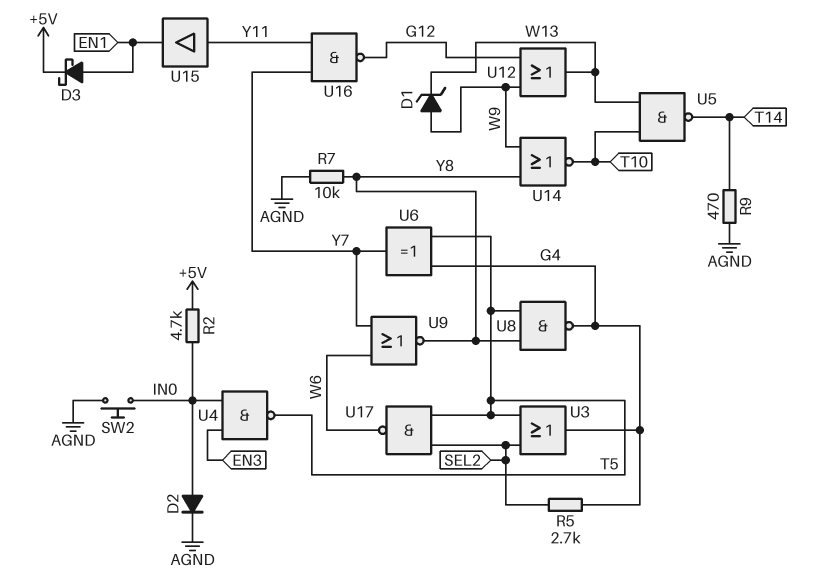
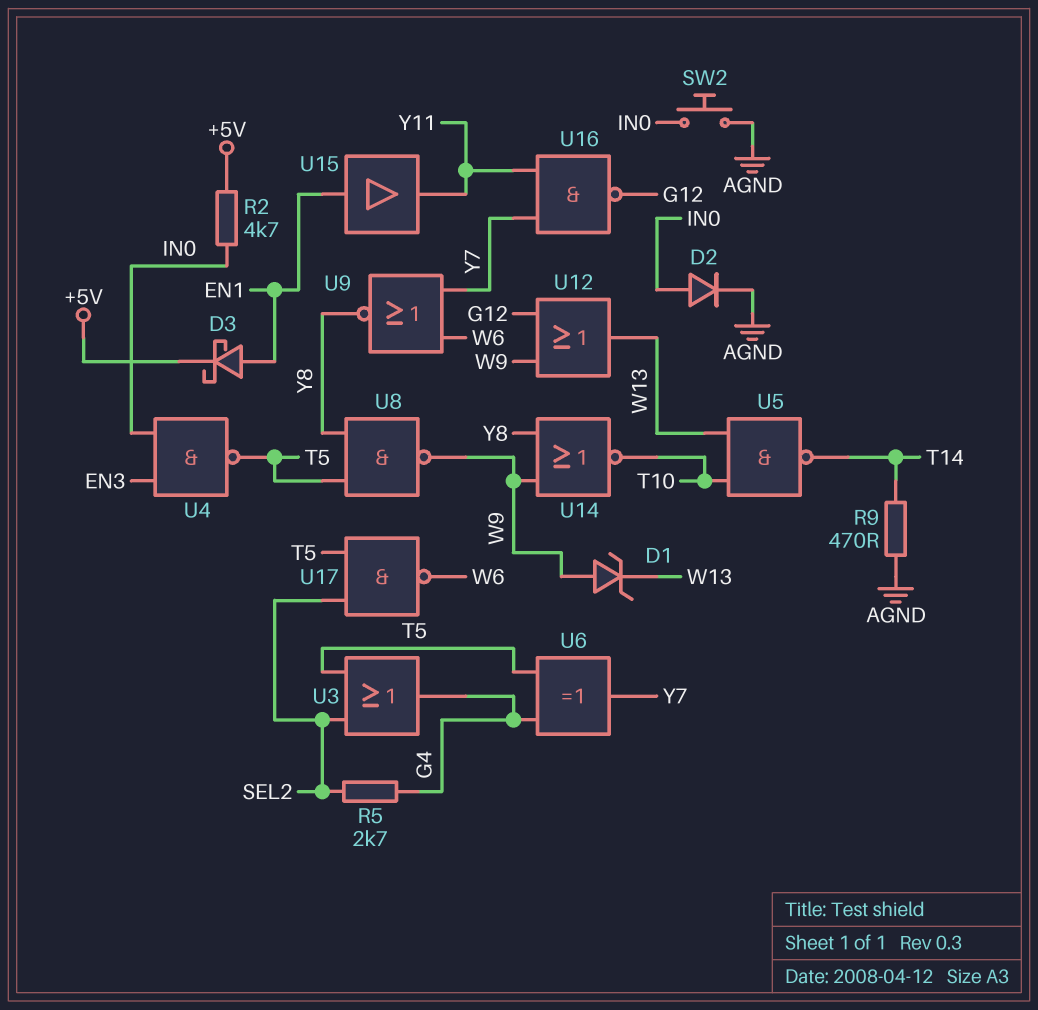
R7: 10k (AGND, Y8) -> none
U8: NAND (in T5, in Y8, out G4) -> NAND (in T5, in Y8, out W9)
U15: buffer (in Y11, out EN1) -> buffer (in EN1, out Y11)

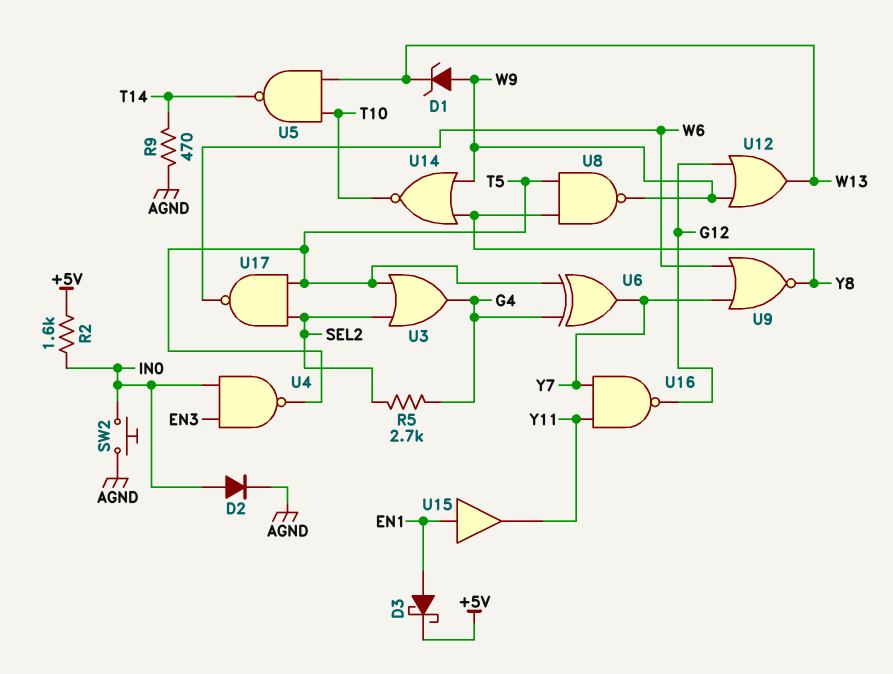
R2: 4.7k (+5V, IN0) -> 1.6k (+5V, IN0)

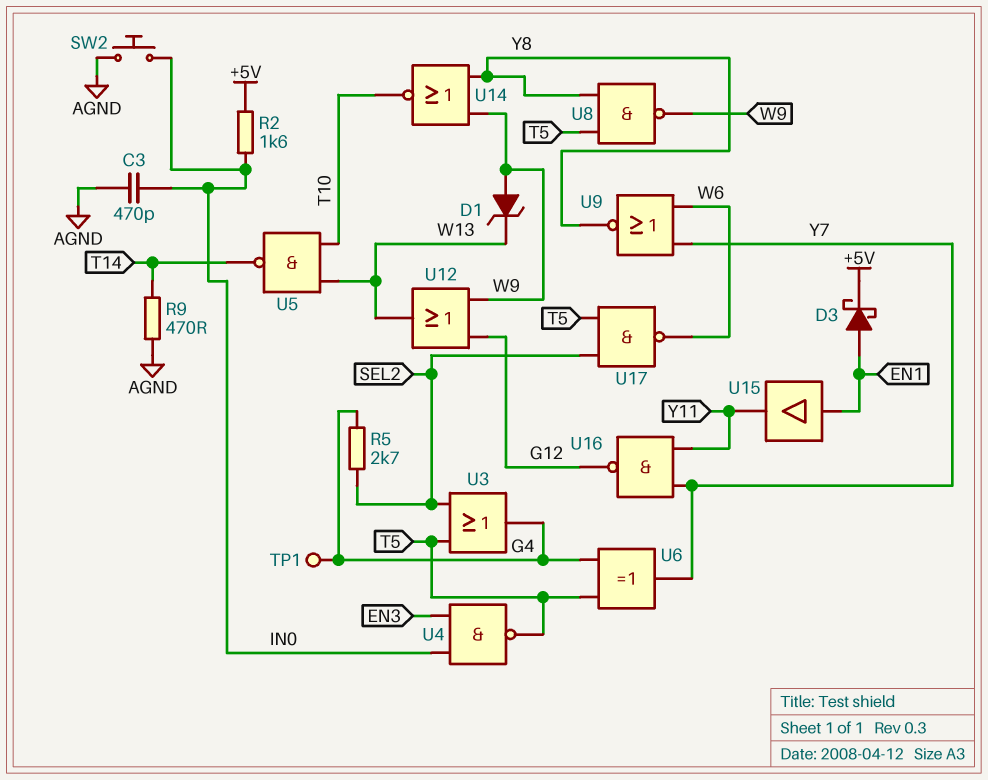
C3: none -> 470pF (AGND, IN0)
D2: diode (A IN0, K AGND) -> none
TP1: none -> test point (G4)

